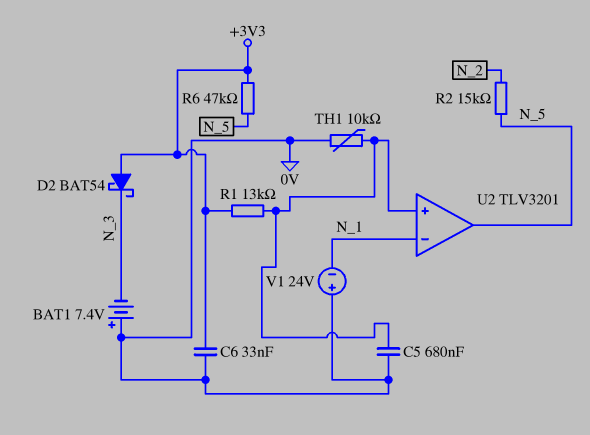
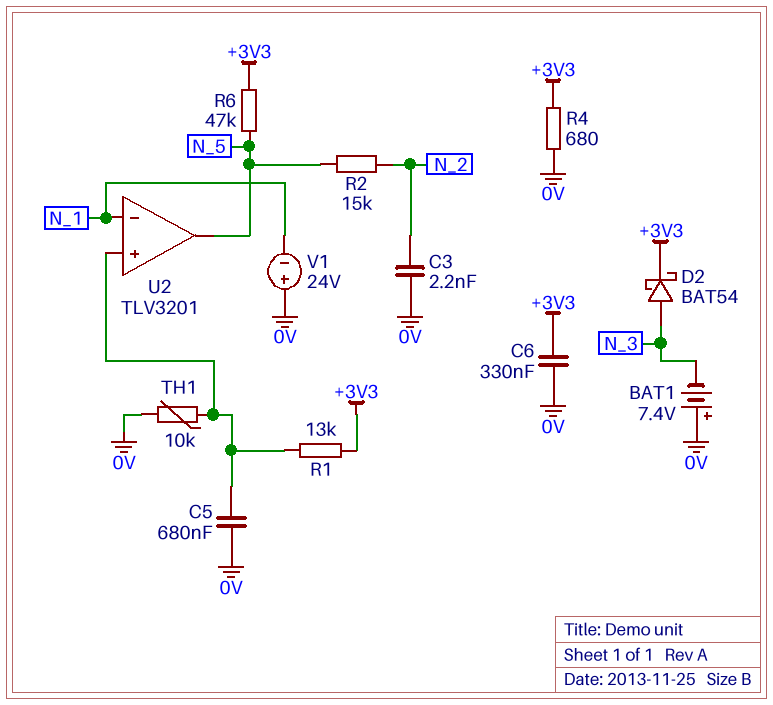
C3: none -> 2.2nF (0V, N_2)
C6: 33nF (+3V3, 0V) -> 330nF (+3V3, 0V)
D2: schottky BAT54 (A +3V3, K N_3) -> schottky BAT54 (A N_3, K +3V3)
R4: none -> 680 (+3V3, 0V)

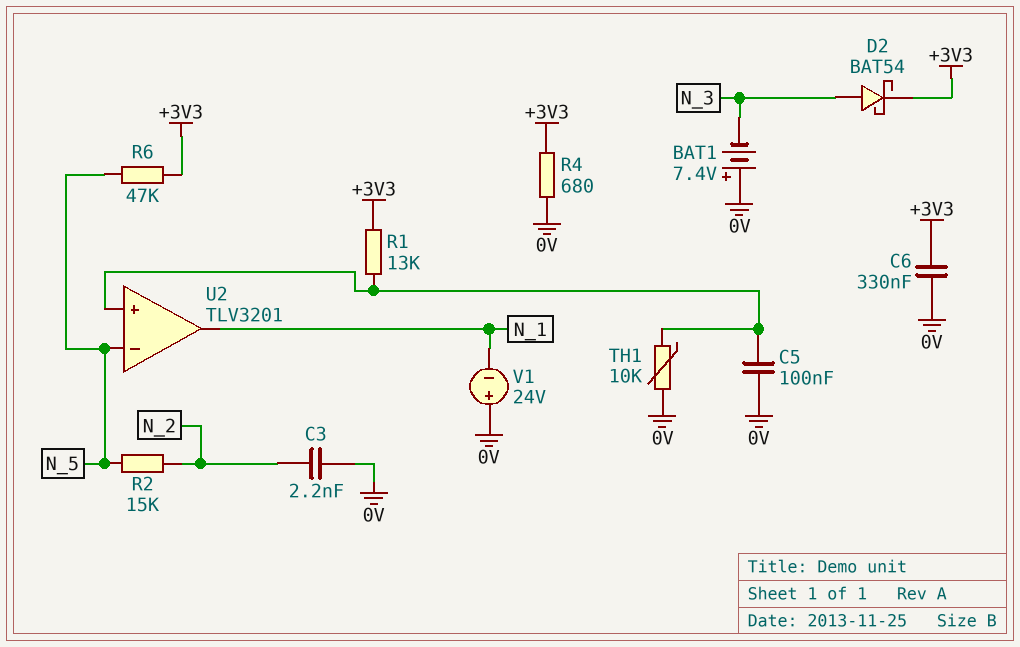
C5: 680nF (0V, U2/in+) -> 100nF (0V, U2/in+)
U2 pin in-: N_1 -> N_5
U2 pin out: N_5 -> N_1

